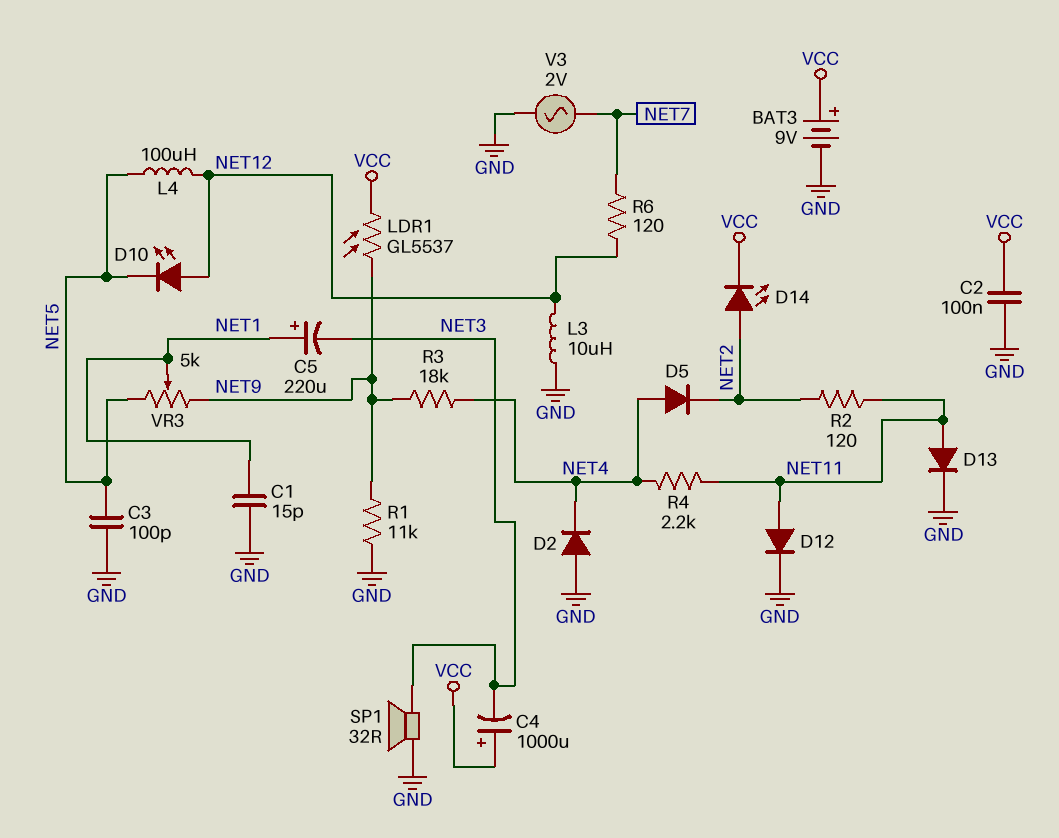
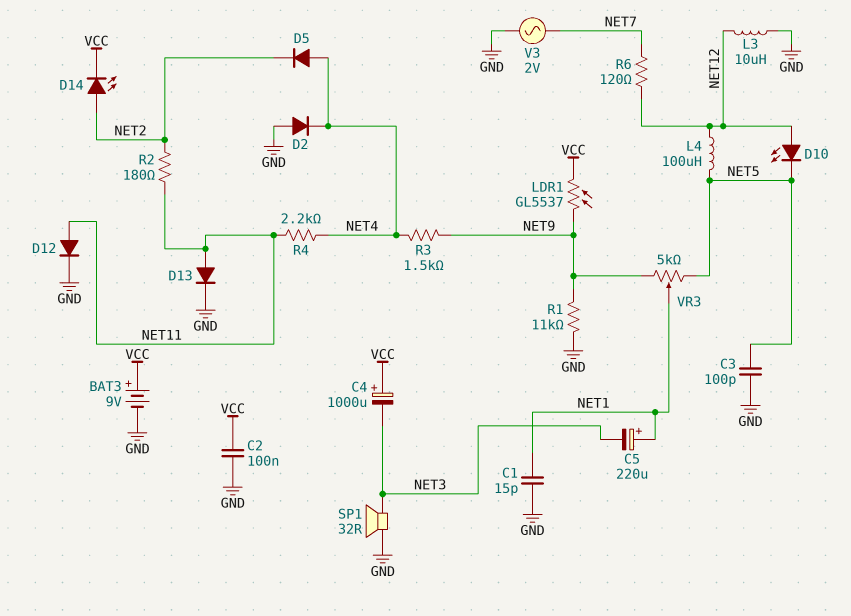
R2: 120 (NET2, NET11) -> 180 (NET2, NET11)
R3: 18k (NET4, NET9) -> 1.5k (NET4, NET9)

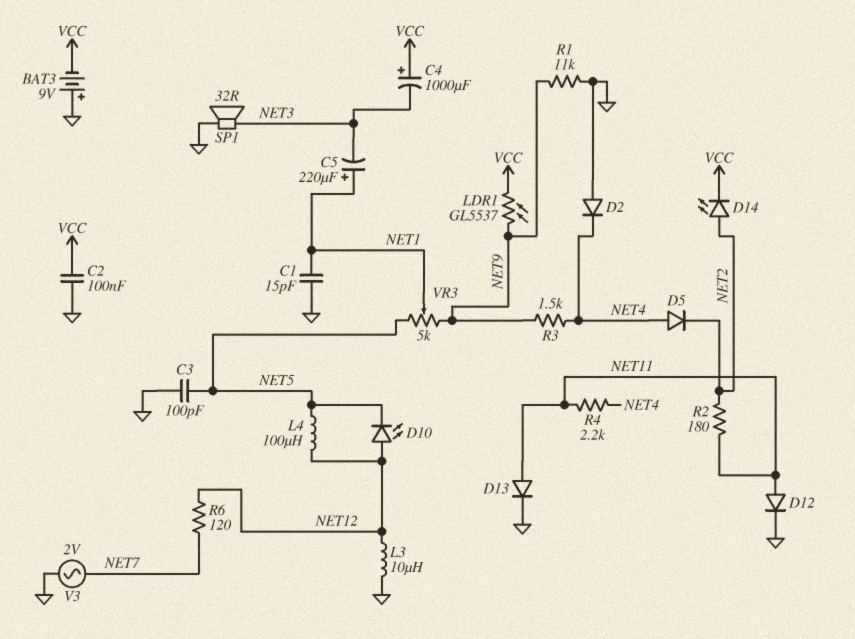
BAT3: 9V (plus VCC, minus GND) -> 9V (plus GND, minus VCC)

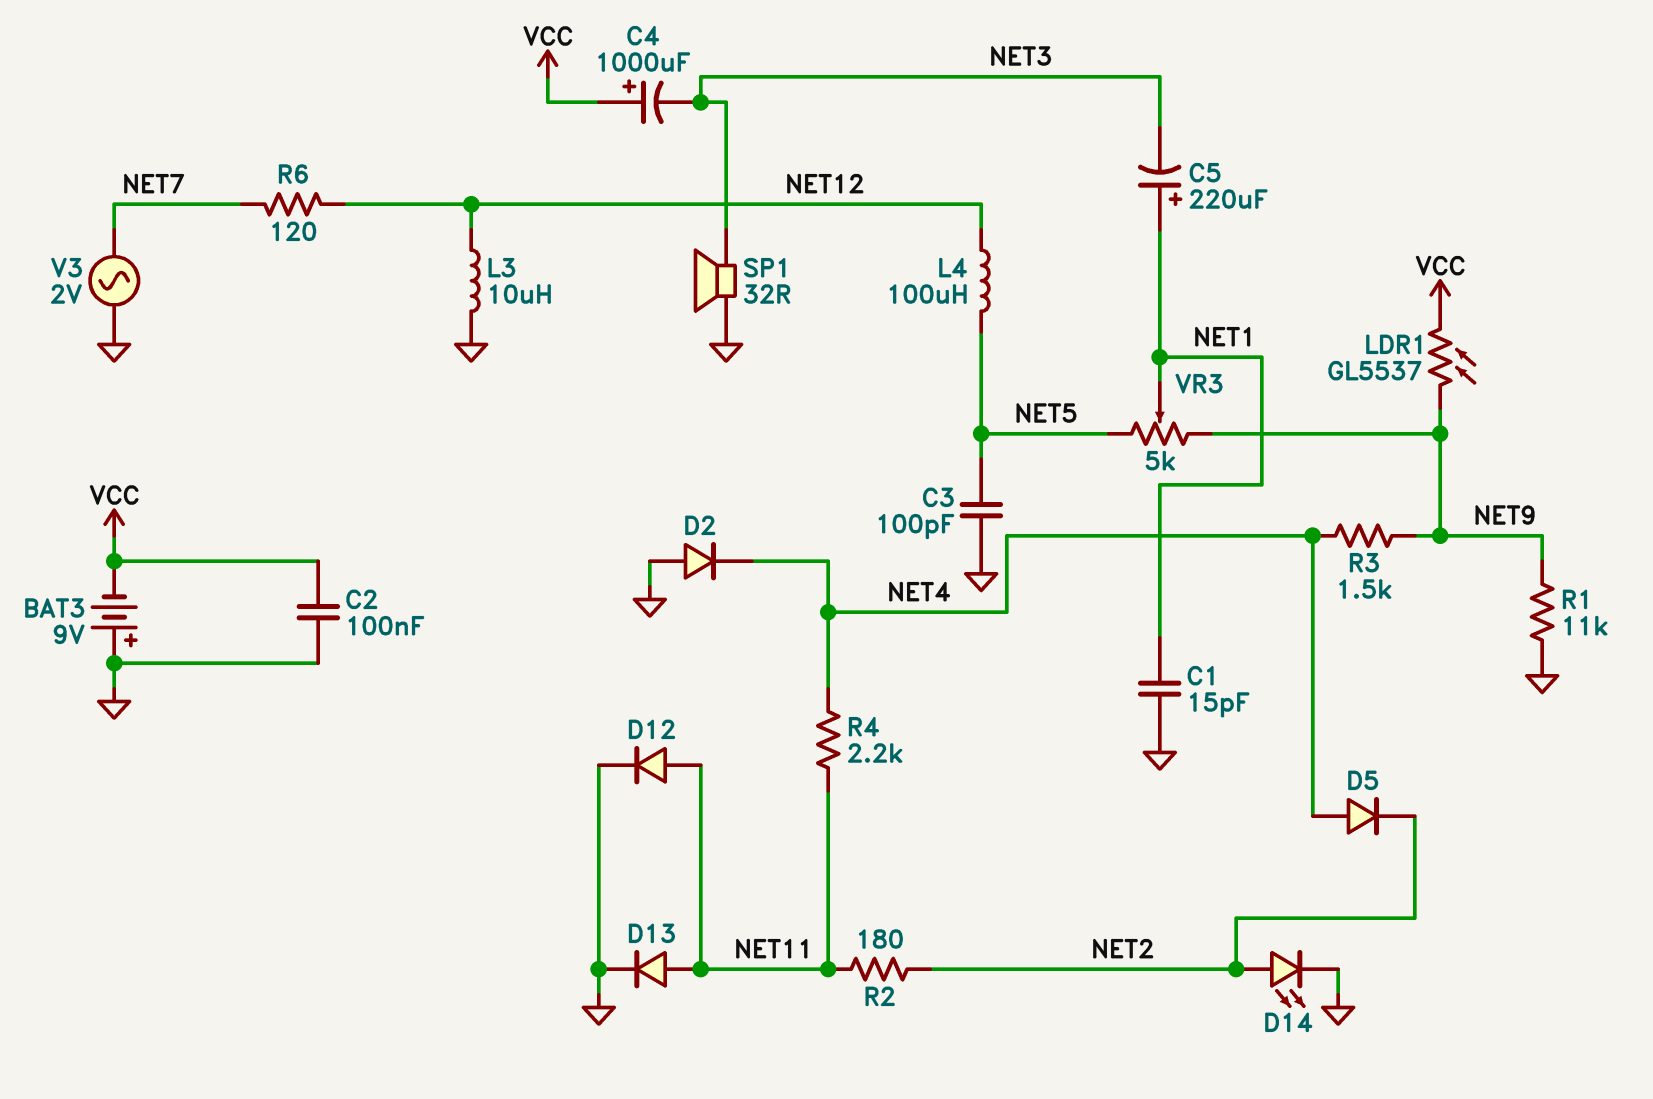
D10: LED (A NET12, K NET5) -> none
D14: LED (A NET2, K VCC) -> LED (A NET2, K GND)

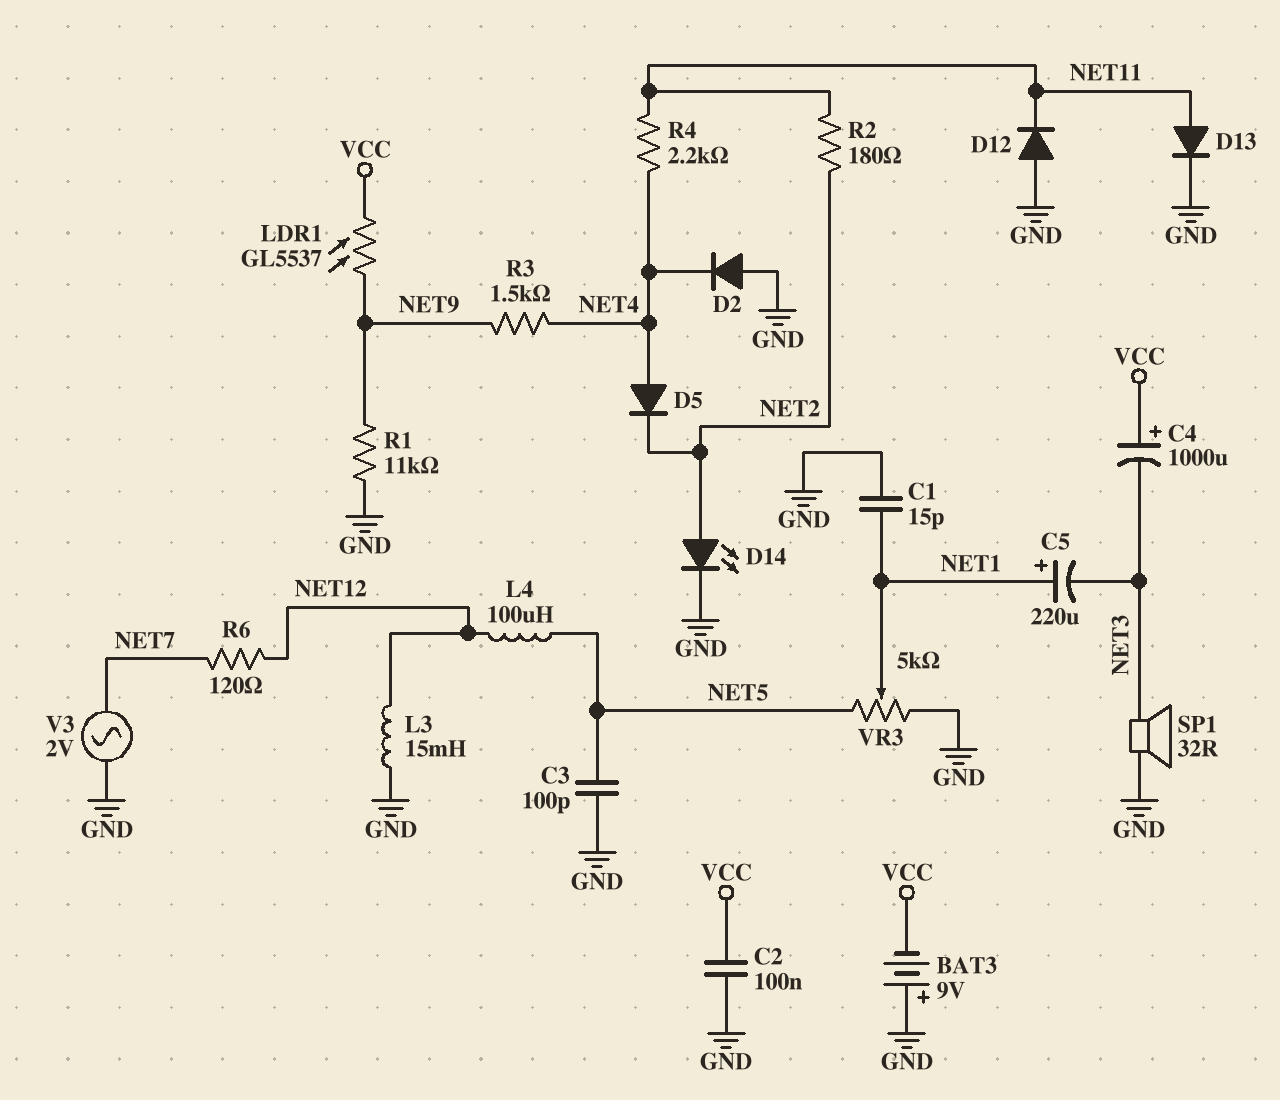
D12: diode (A NET11, K GND) -> diode (A GND, K NET11)
L3: 10uH (GND, NET12) -> 15mH (GND, NET12)
VR3: 5k (NET5, NET9, wiper NET1) -> 5k (GND, NET5, wiper NET1)

